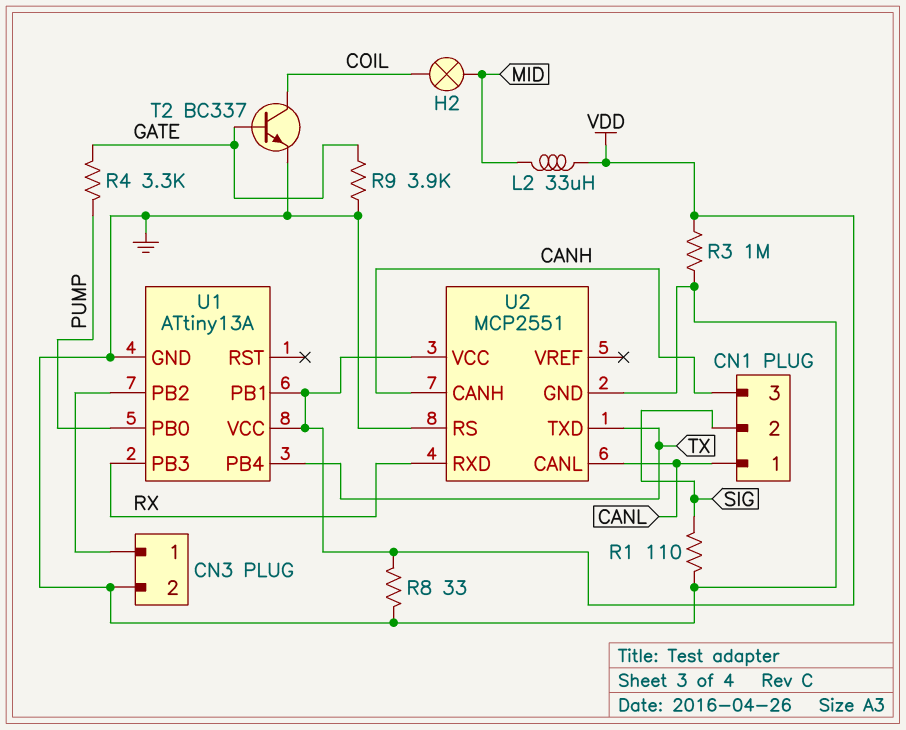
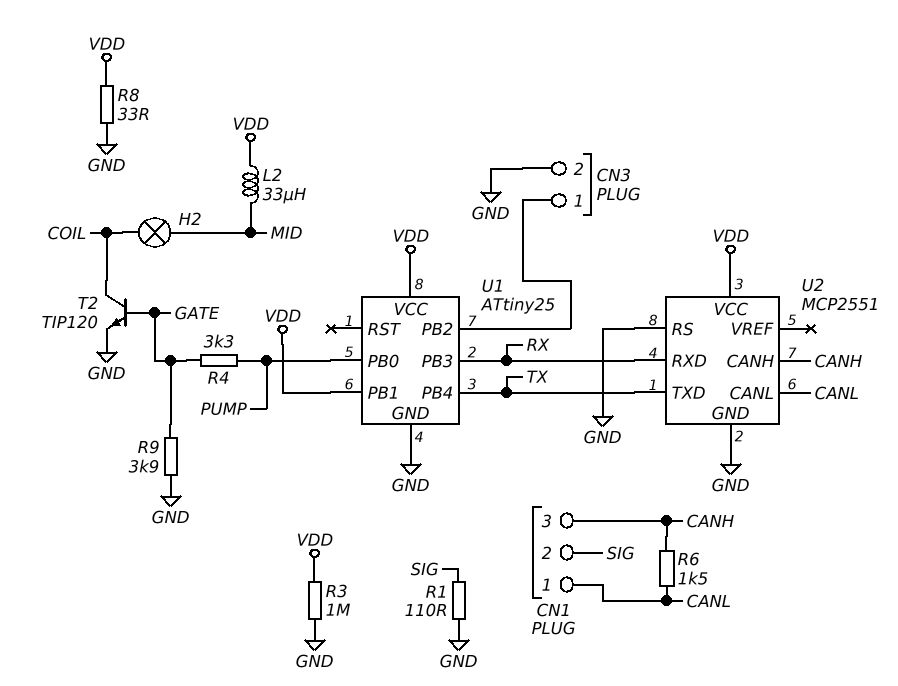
R6: none -> 1.5k (CANH, CANL)
T2: NPN BC337 (B GATE, C COIL, E GND) -> NPN TIP120 (B GATE, C COIL, E GND)
U1: ATtiny13A -> ATtiny25

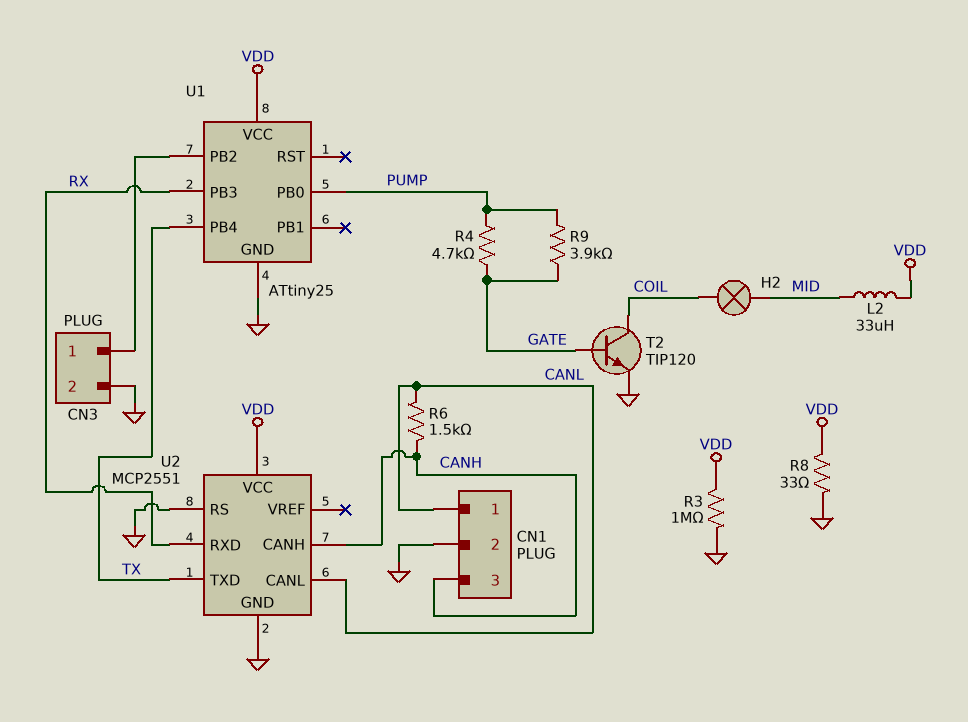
CN1 pin 2: SIG -> GND
R1: 110 (GND, SIG) -> none
R4: 3.3k (GATE, PUMP) -> 4.7k (GATE, PUMP)
R9: 3.9k (GATE, GND) -> 3.9k (GATE, PUMP)
U1 pin PB1: VDD -> none

